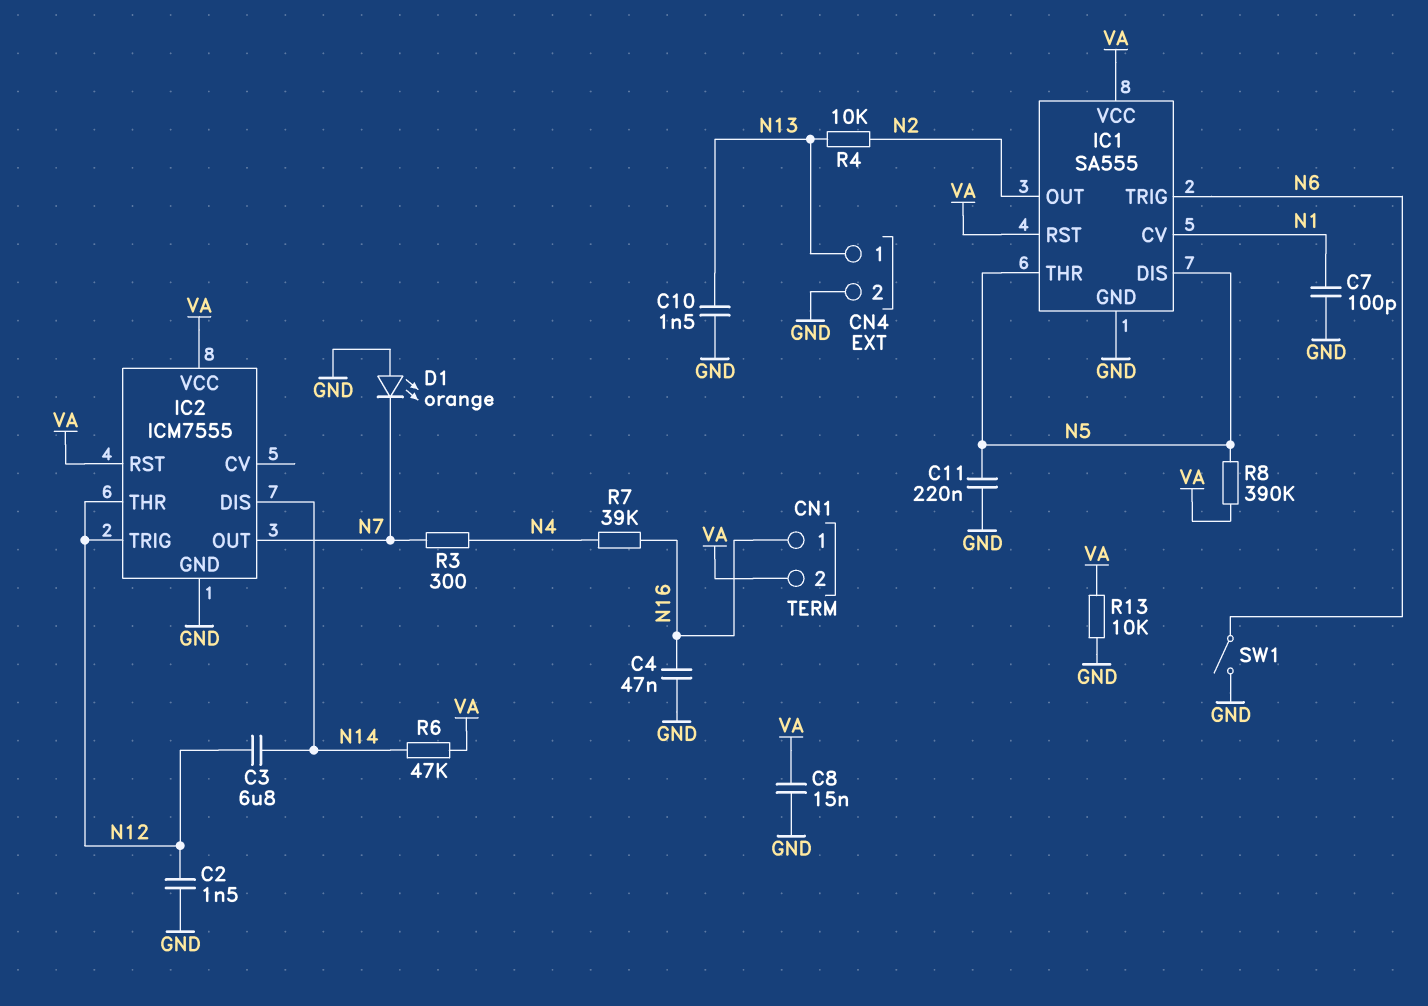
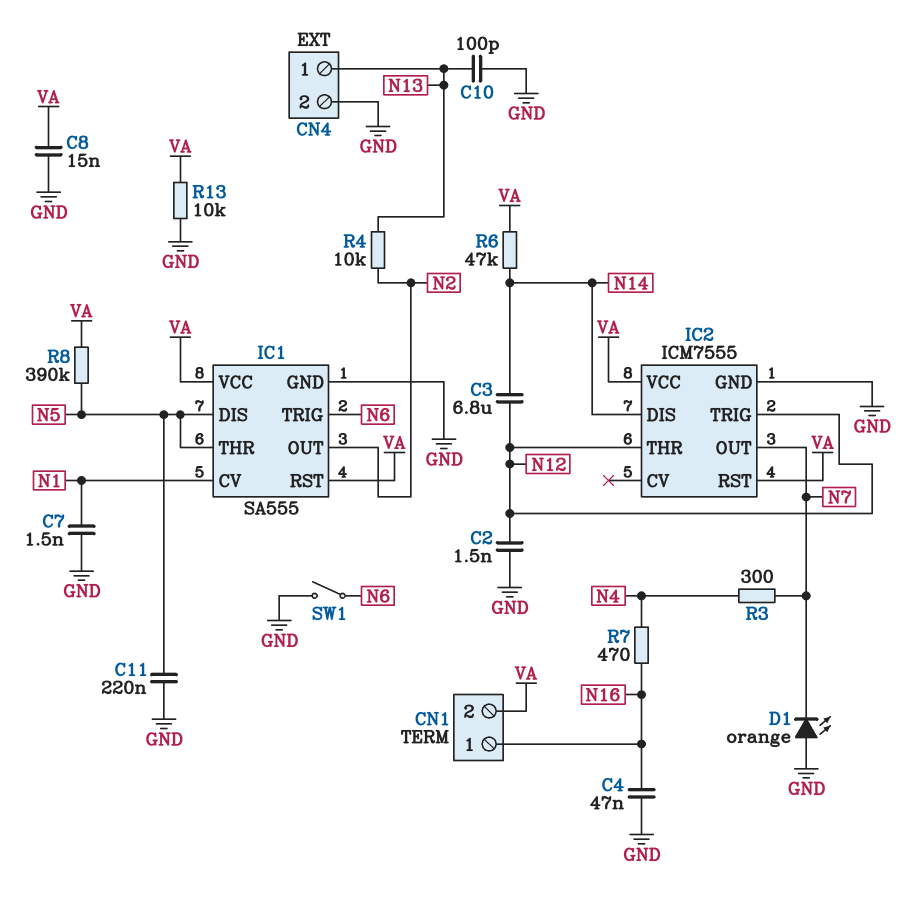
C7: 100pF (GND, N1) -> 1.5nF (GND, N1)
C10: 1.5nF (GND, N13) -> 100pF (GND, N13)
R7: 39k (N4, N16) -> 470 (N4, N16)

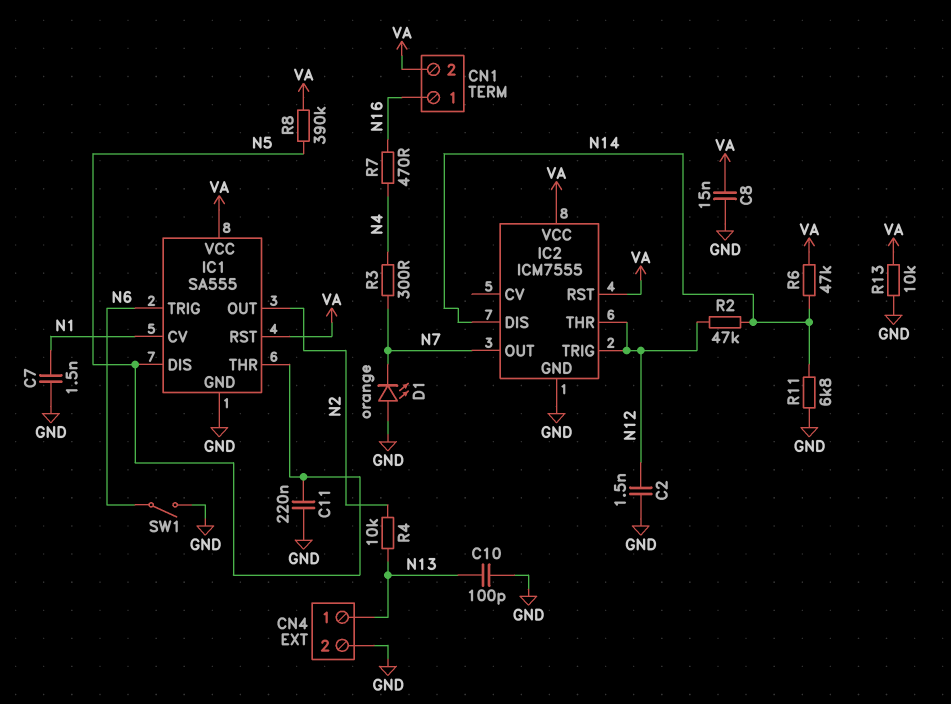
C3: 6.8uF (N12, N14) -> none
C4: 47nF (GND, N16) -> none
R2: none -> 47k (N12, N14)
R11: none -> 6.8k (GND, N14)

